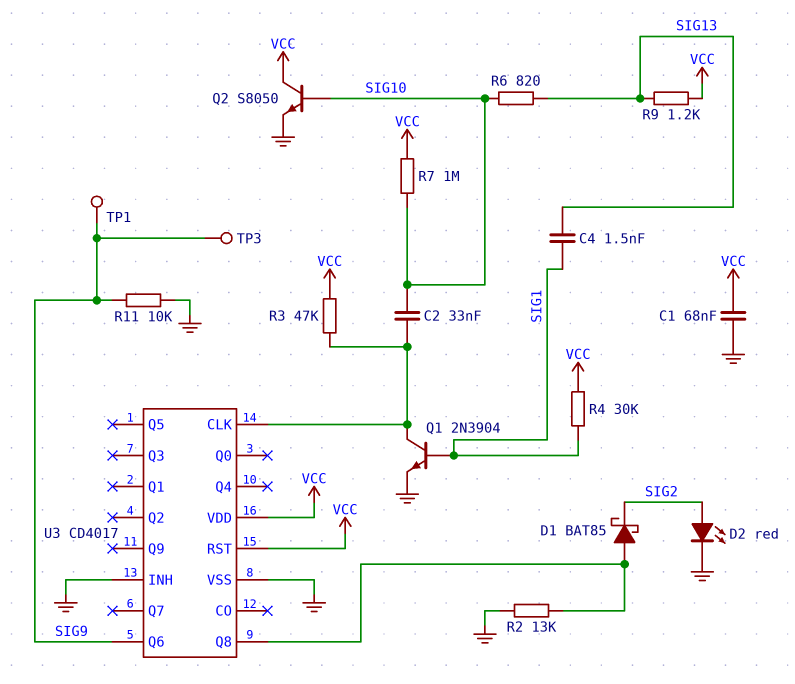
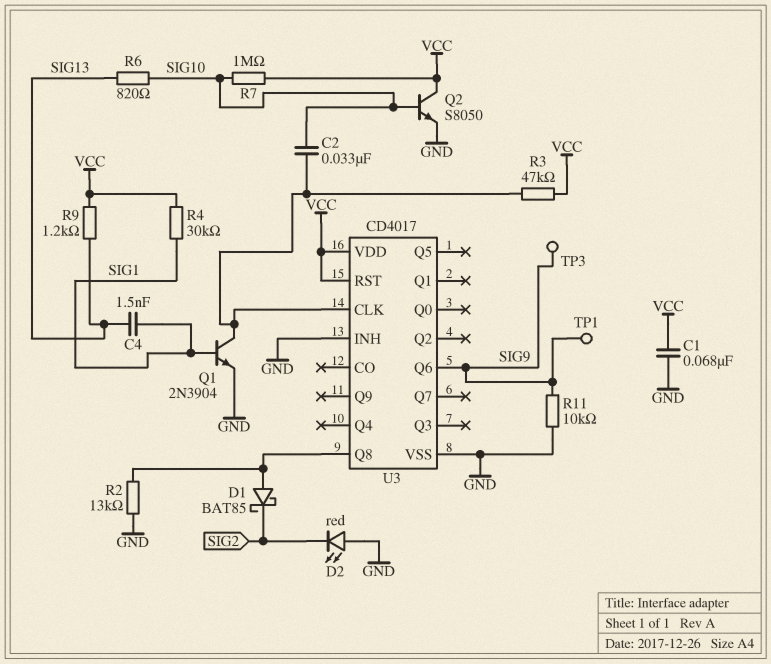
D2: LED red (A SIG2, K GND) -> LED red (A GND, K SIG2)

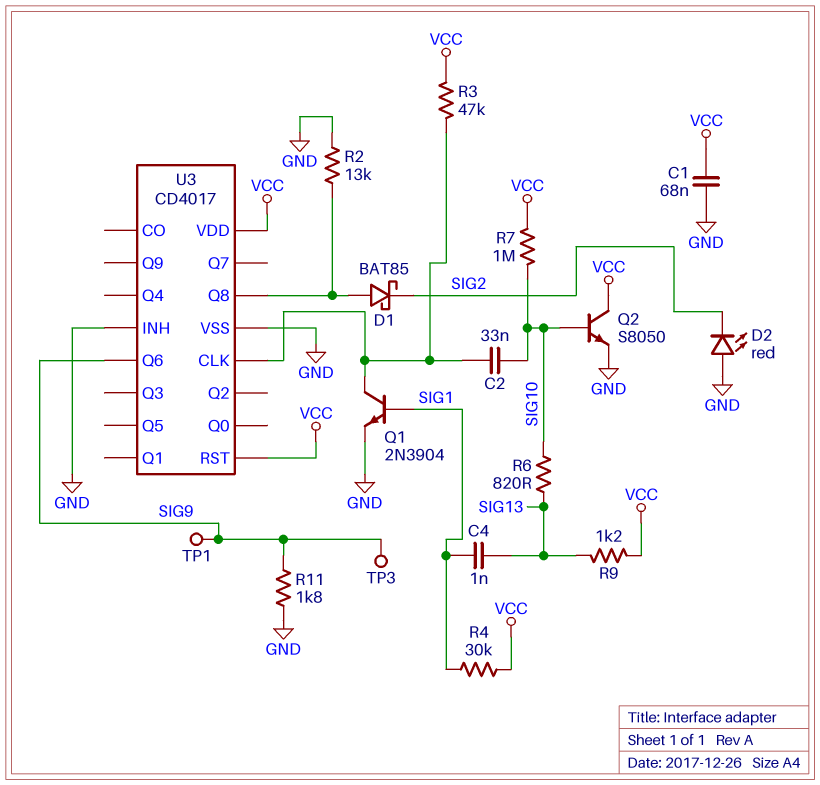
C4: 1.5nF (SIG1, SIG13) -> 1nF (SIG1, SIG13)
R11: 10k (GND, SIG9) -> 1.8k (GND, SIG9)

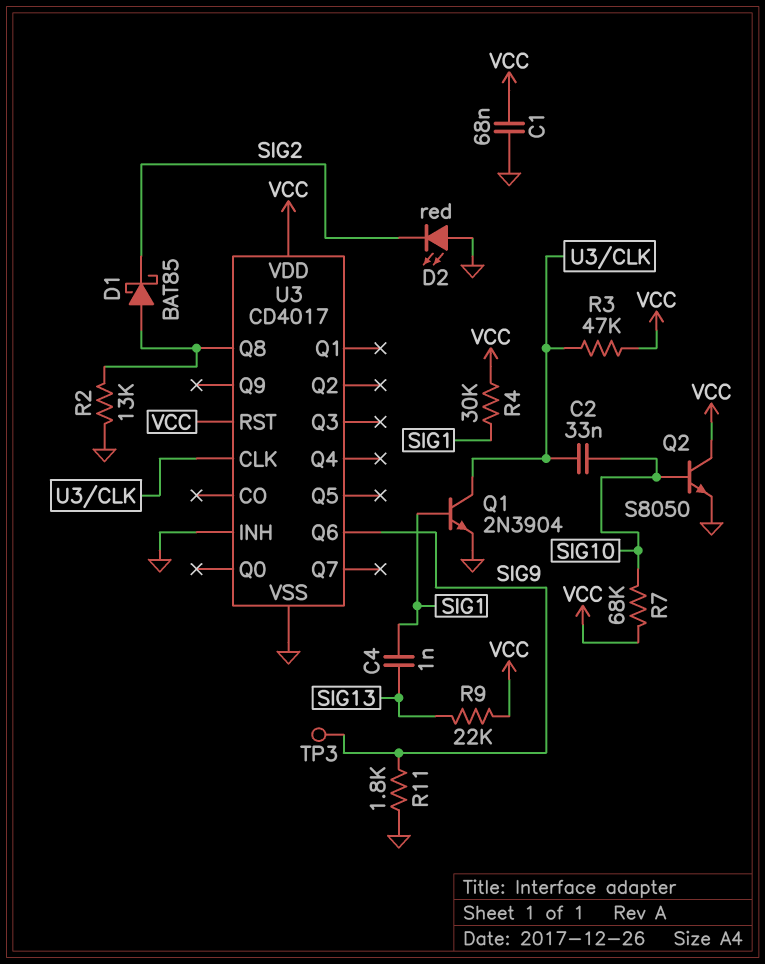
R6: 820 (SIG10, SIG13) -> none
R7: 1M (SIG10, VCC) -> 68k (SIG10, VCC)
R9: 1.2k (SIG13, VCC) -> 22k (SIG13, VCC)
TP1: test point (SIG9) -> none

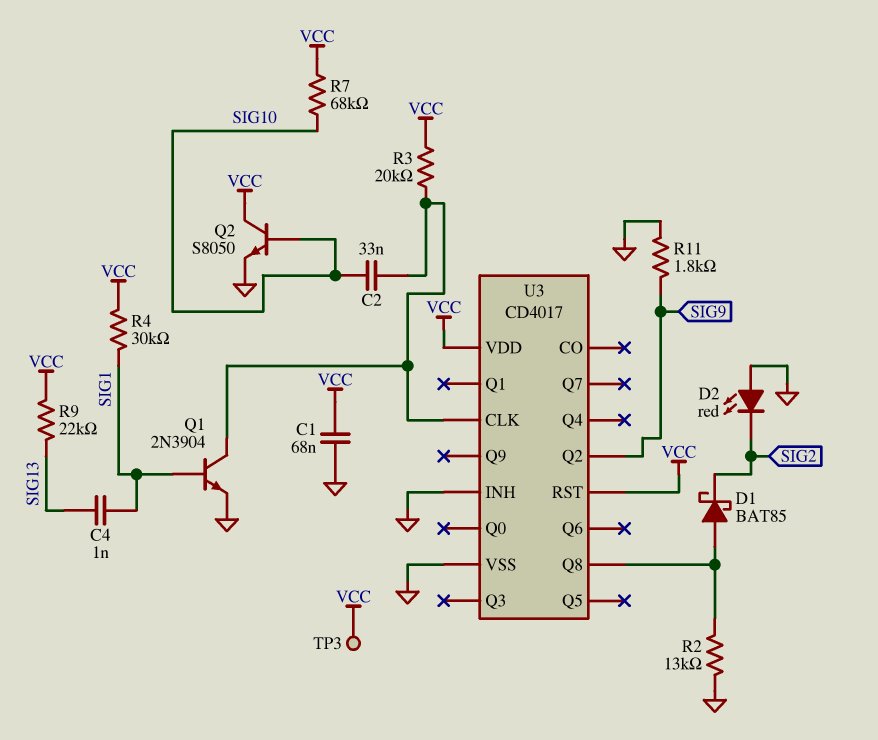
R3: 47k (U3/CLK, VCC) -> 20k (U3/CLK, VCC)
TP3: test point (SIG9) -> test point (VCC)
U3 pin Q2: none -> SIG9
U3 pin Q6: SIG9 -> none

